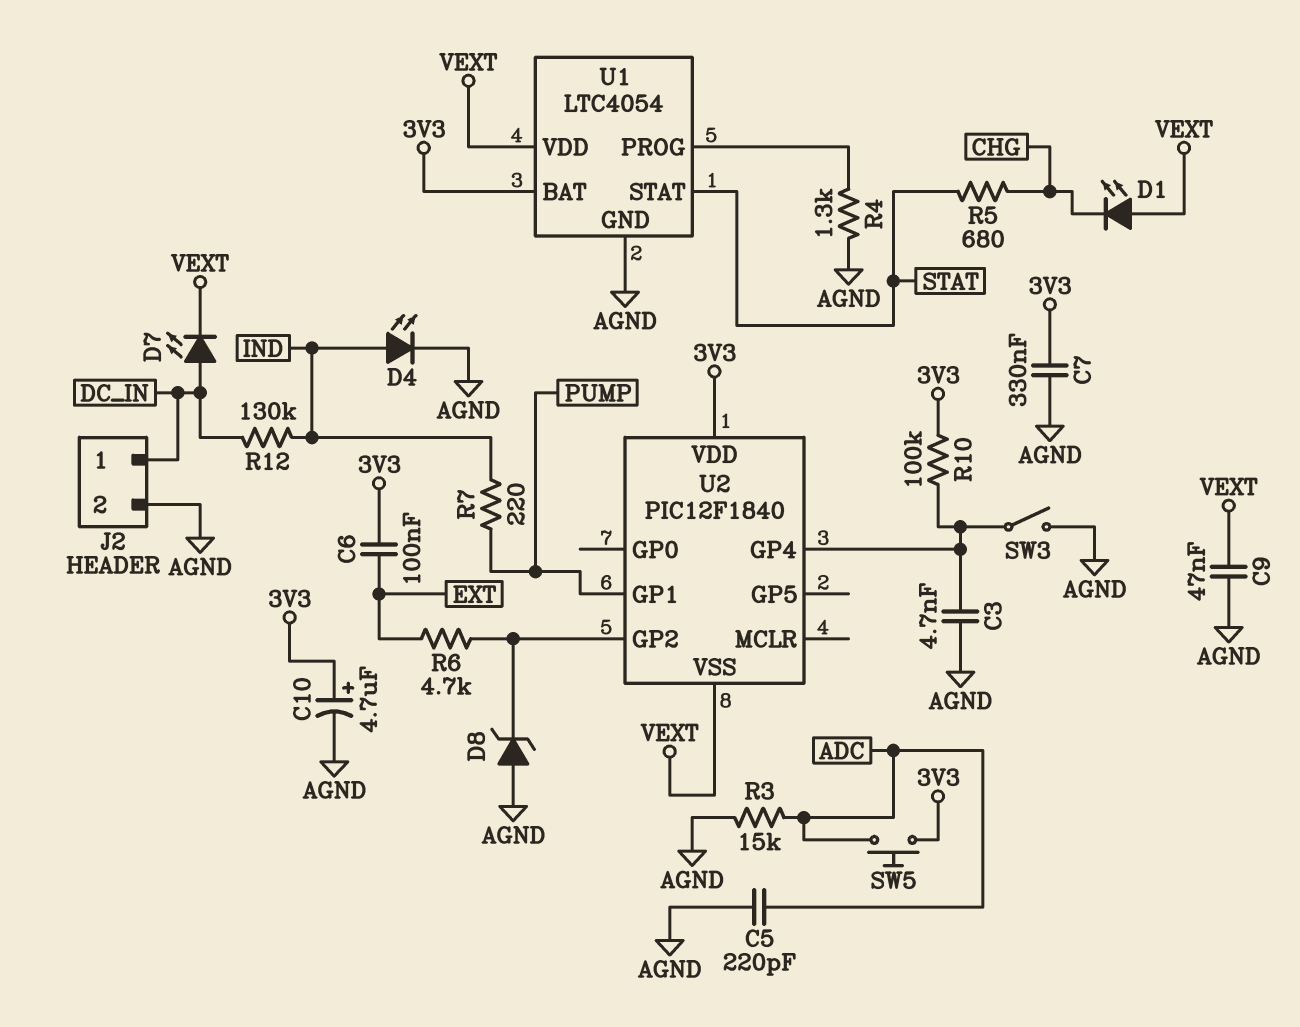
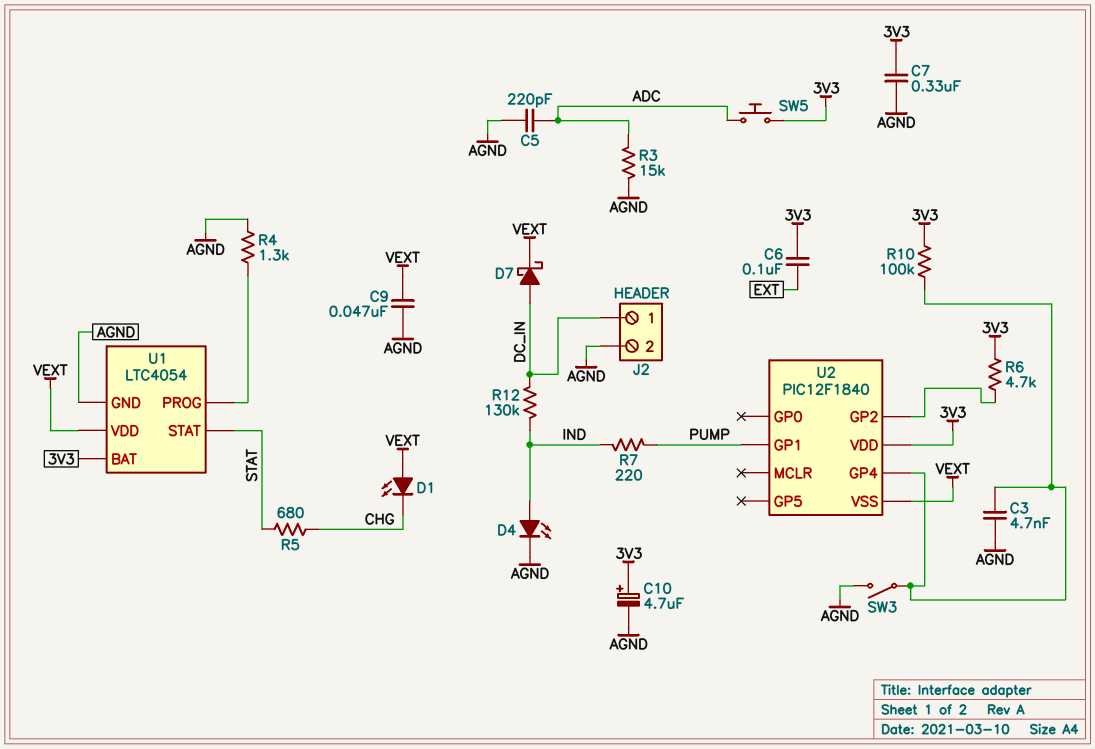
D7: LED (A DC_IN, K VEXT) -> schottky (A DC_IN, K VEXT)
D8: zener (A AGND, K U2/GP2) -> none
R6: 4.7k (EXT, U2/GP2) -> 4.7k (3V3, U2/GP2)

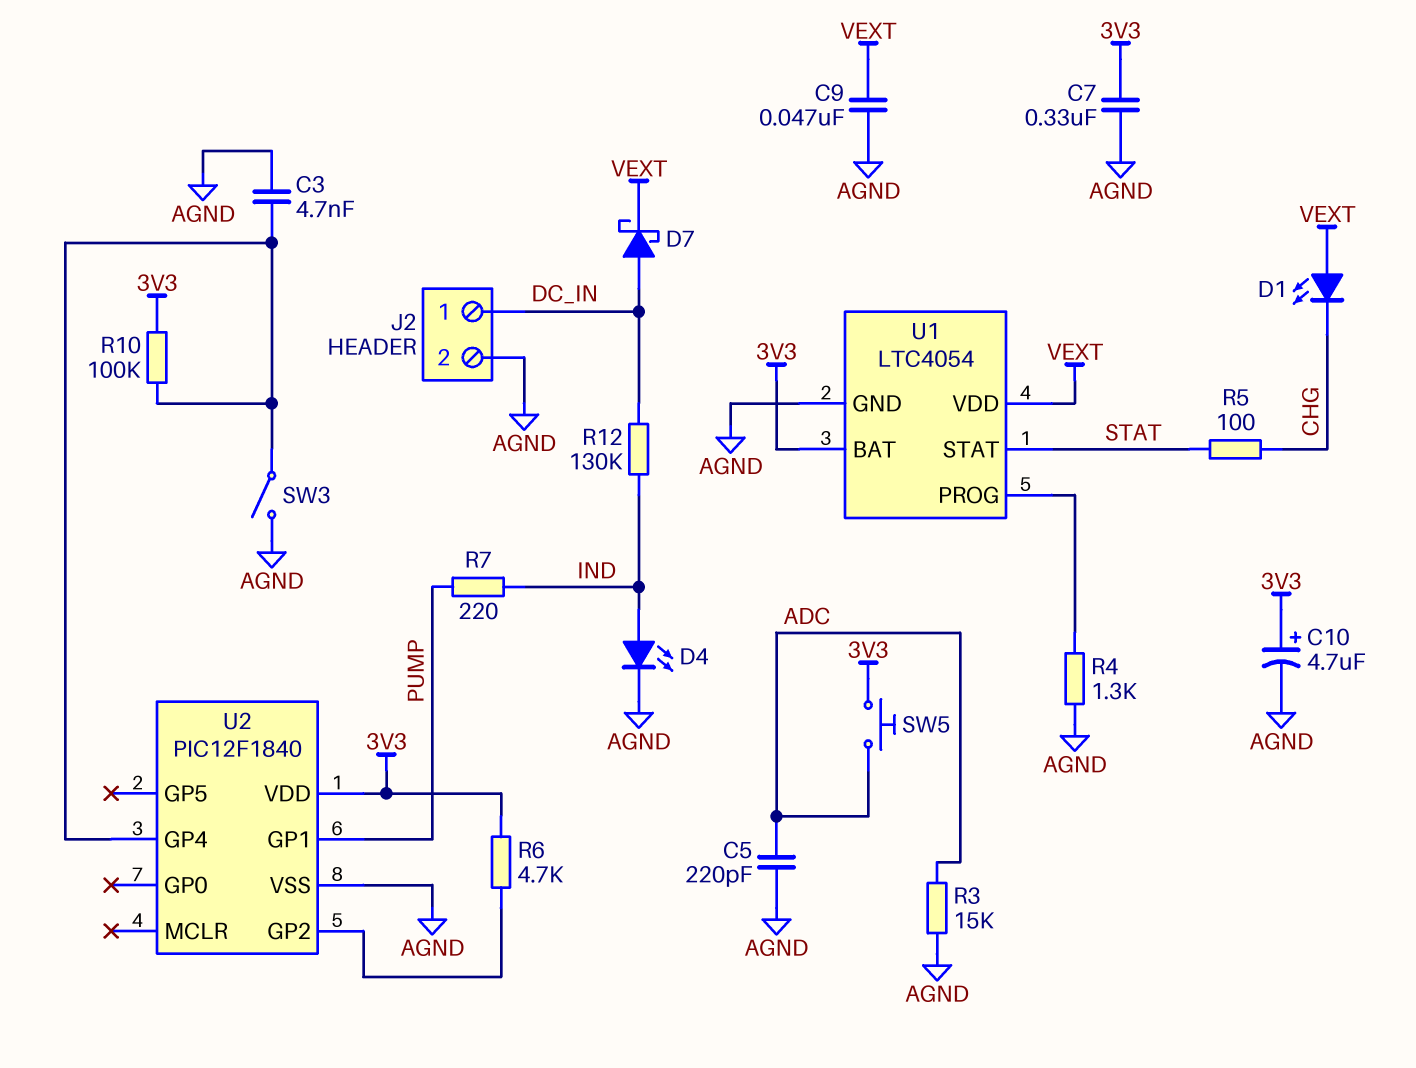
C6: 100nF (3V3, EXT) -> none
R5: 680 (CHG, STAT) -> 100 (CHG, STAT)
U2 pin VSS: VEXT -> AGND

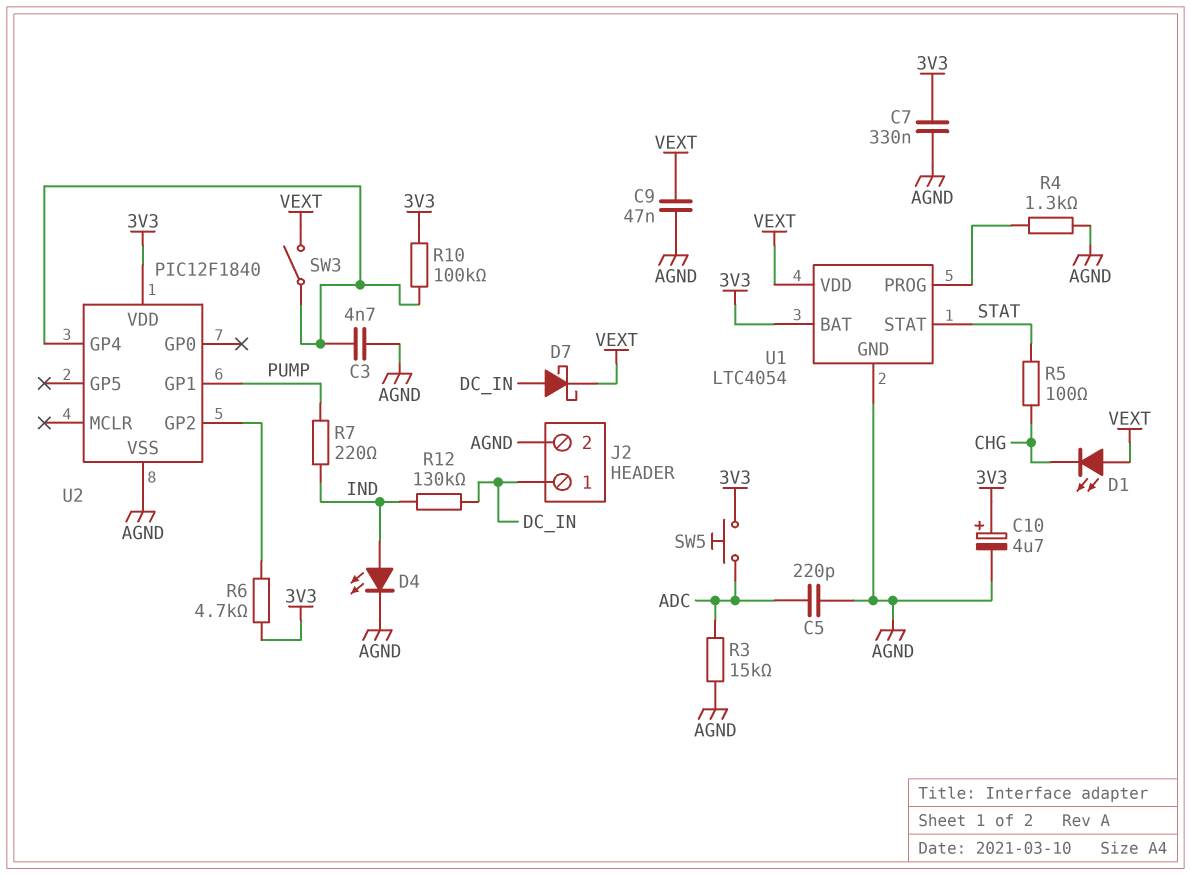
SW3: switch (AGND, U2/GP4) -> switch (U2/GP4, VEXT)

